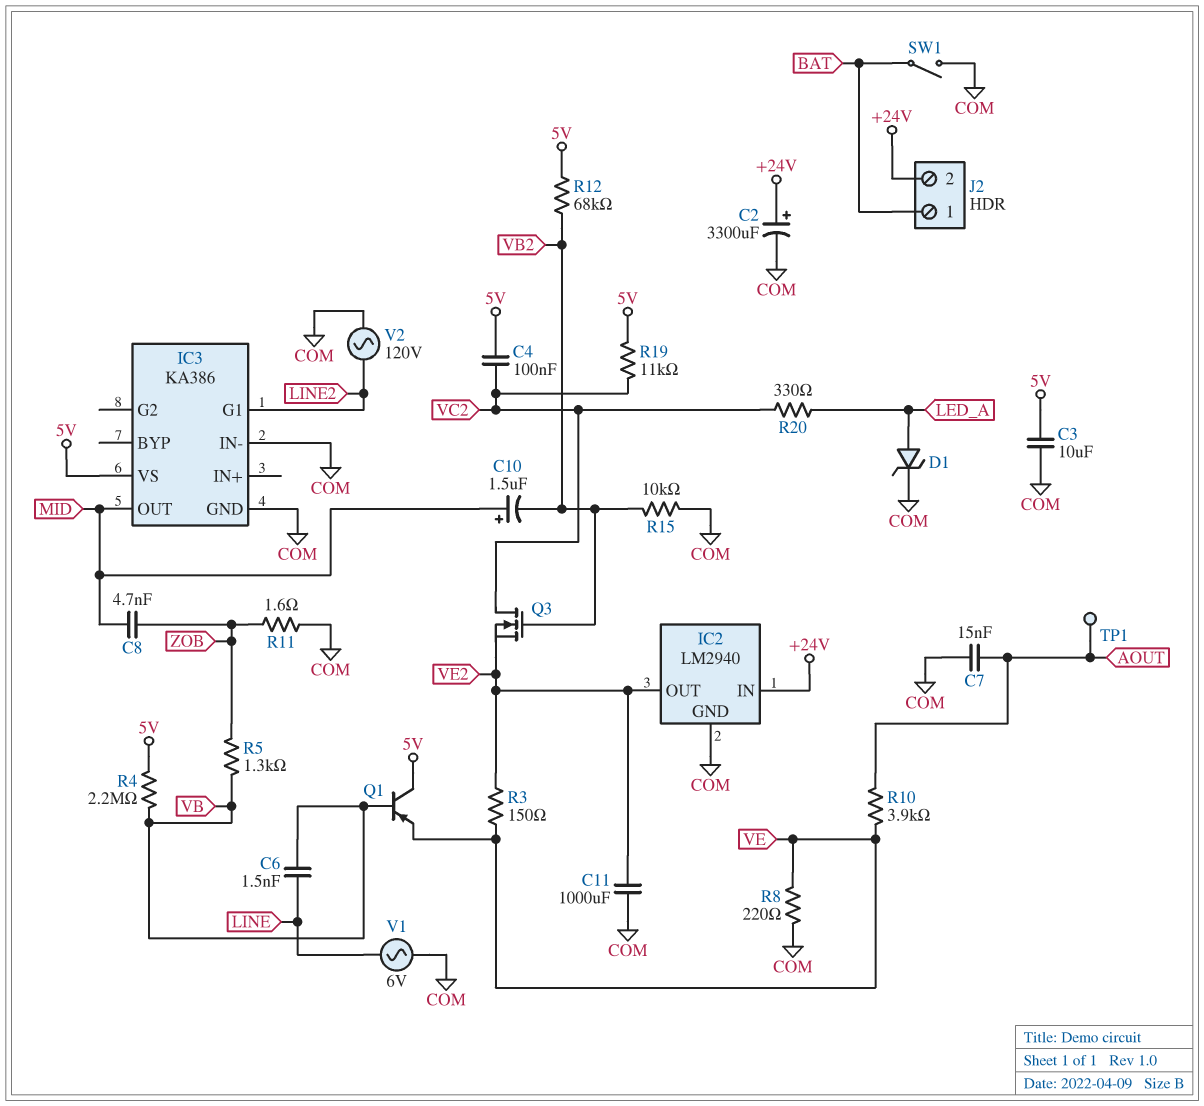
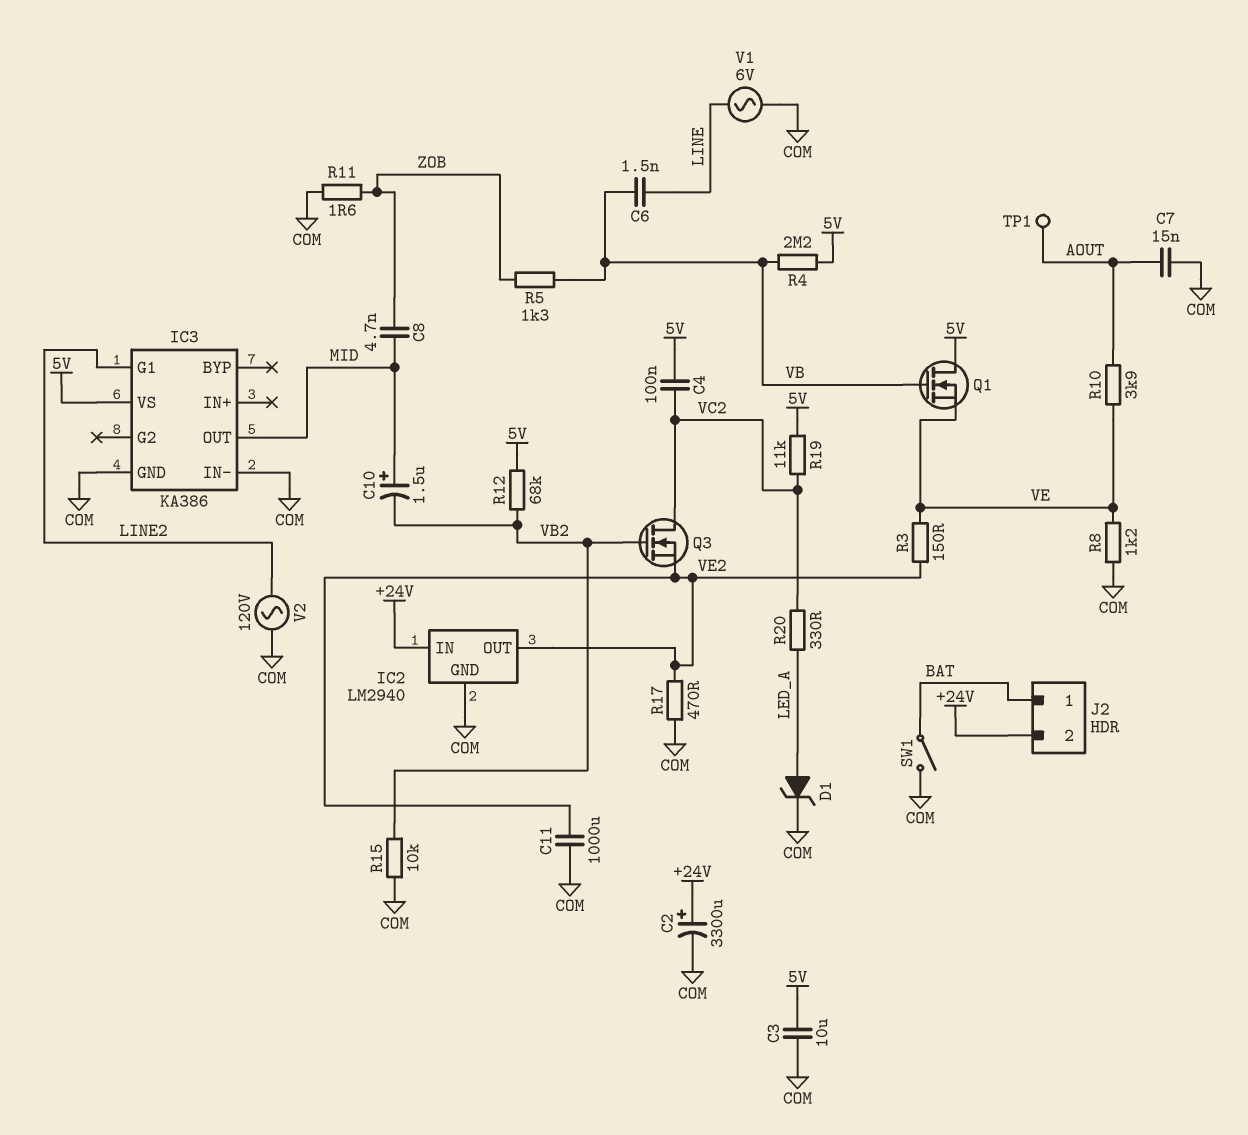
Q1: PNP (B VB, C 5V, E VE) -> NMOS (G VB, D 5V, S VE)
R8: 220 (COM, VE) -> 1.2k (COM, VE)
R17: none -> 470 (COM, VE2)

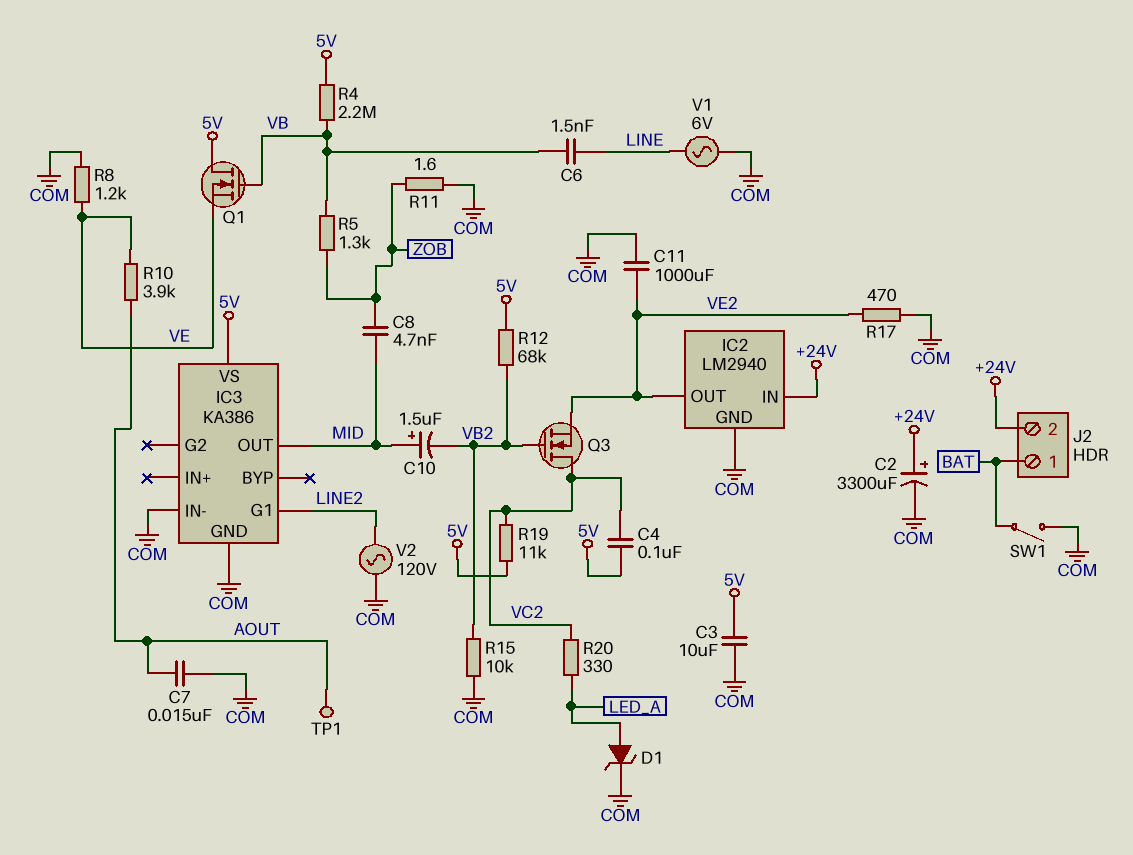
R3: 150 (VE, VE2) -> none

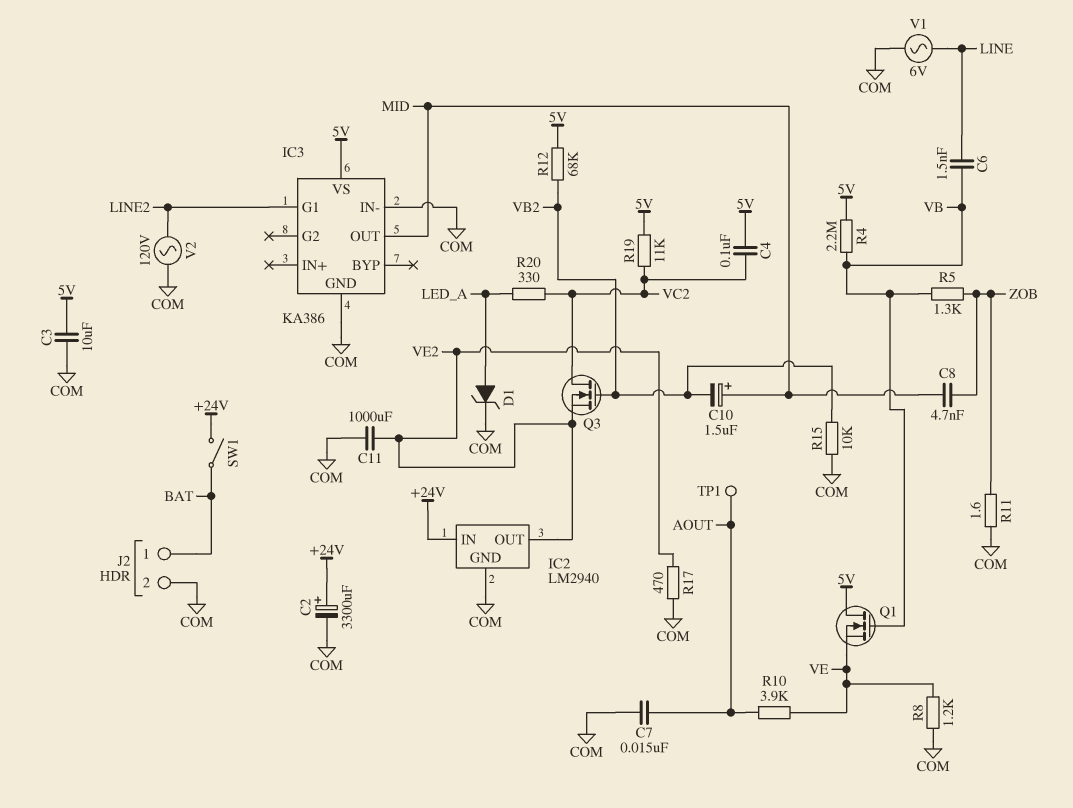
J2 pin 2: +24V -> COM
SW1: switch (BAT, COM) -> switch (+24V, BAT)

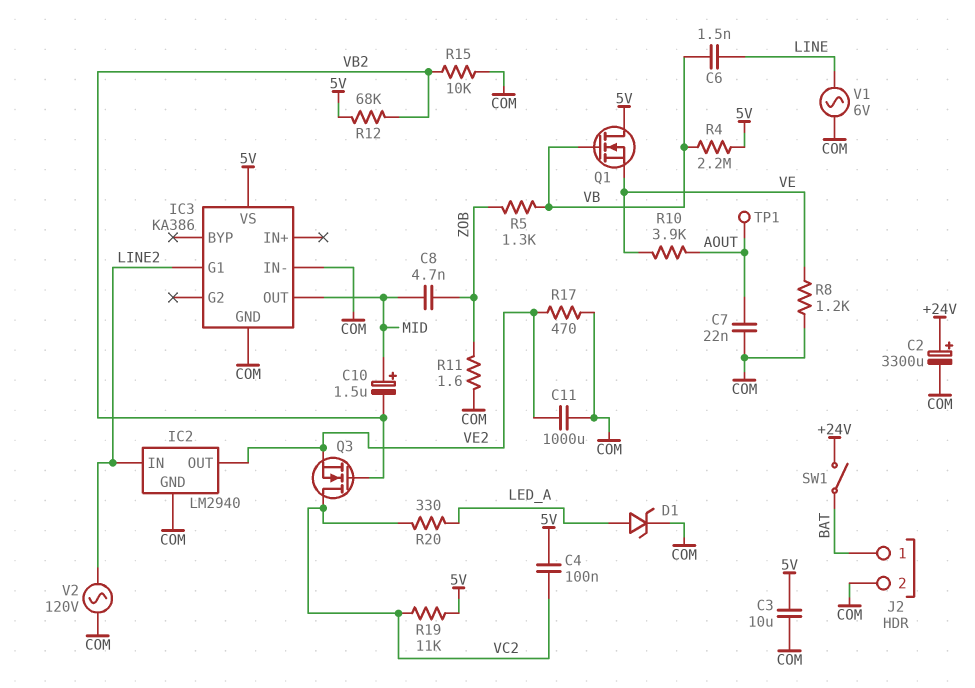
C7: 15nF (AOUT, COM) -> 22nF (AOUT, COM)
IC2 pin IN: +24V -> LINE2

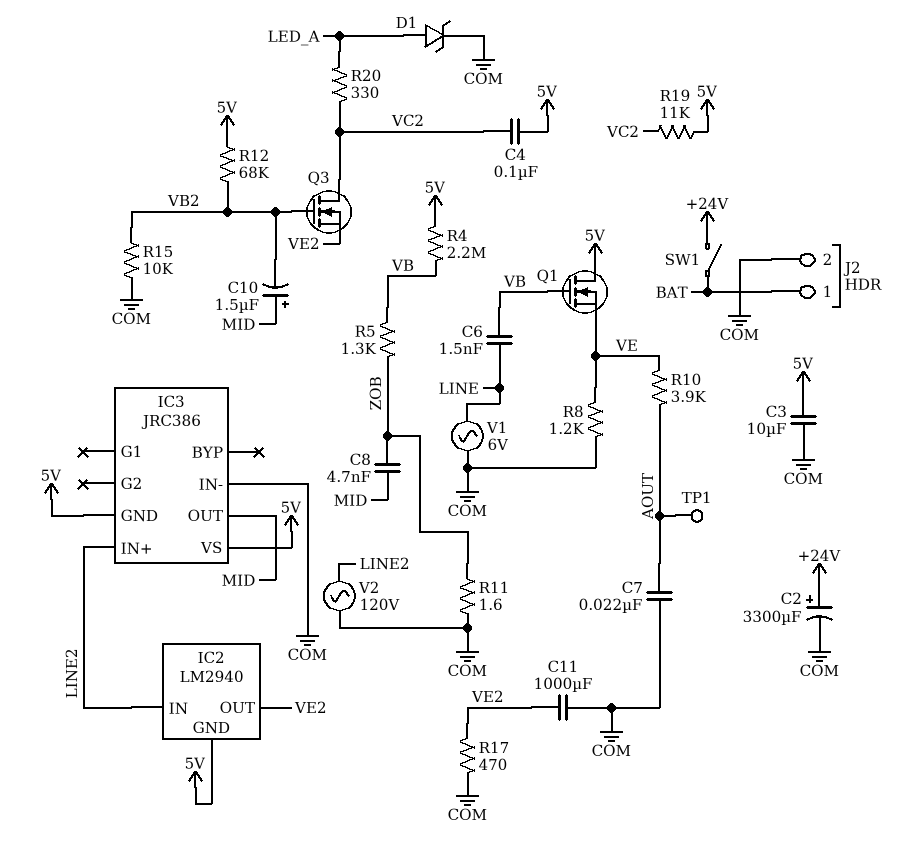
IC2 pin GND: COM -> 5V
IC3: KA386 -> JRC386
IC3 pin G1: LINE2 -> none
IC3 pin GND: COM -> 5V
IC3 pin IN+: none -> LINE2

